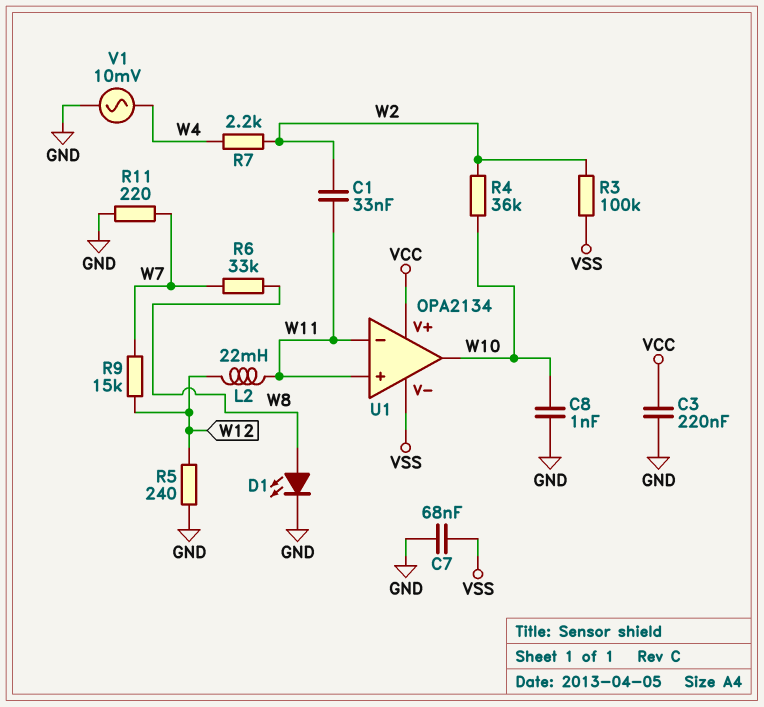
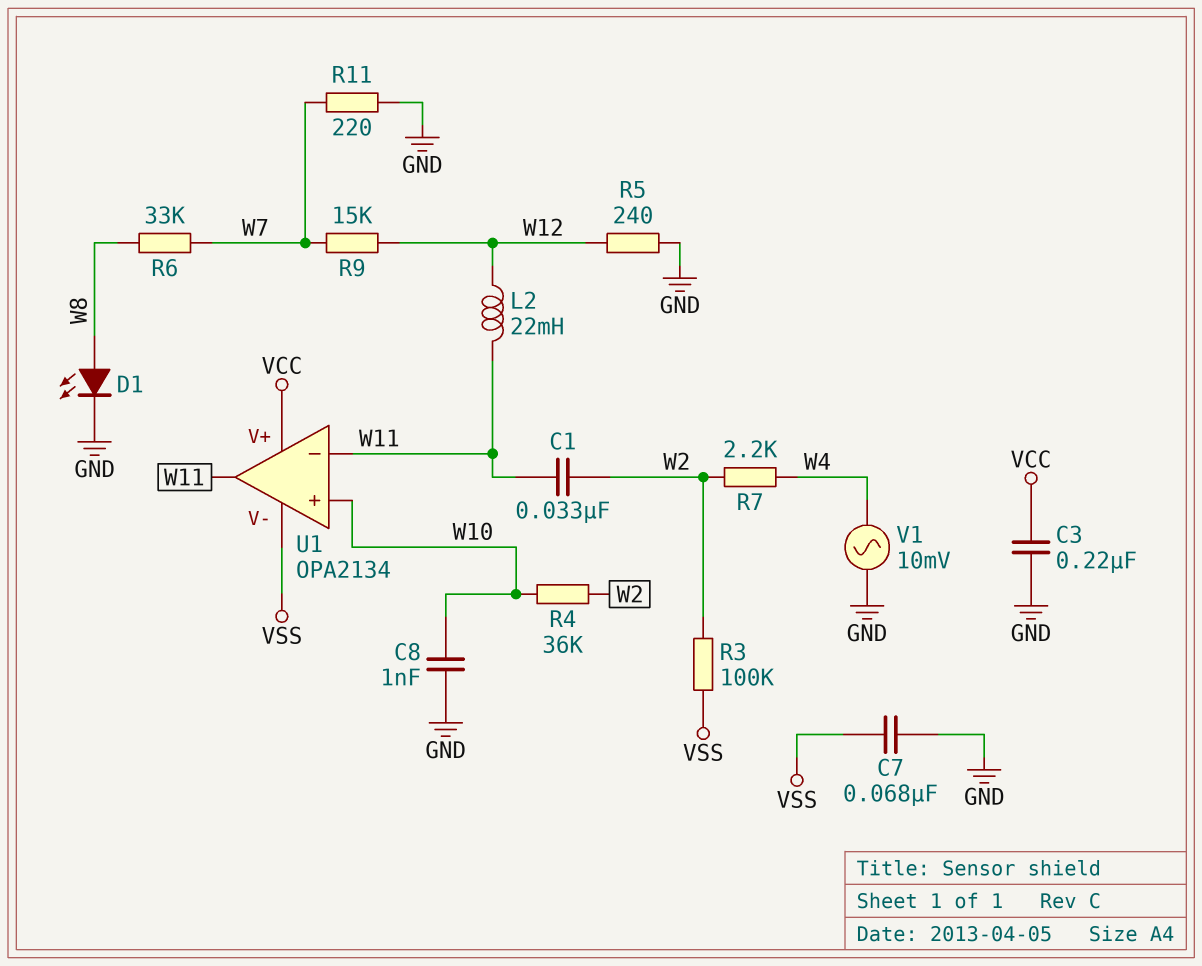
U1 pin in+: W11 -> W10
U1 pin out: W10 -> W11

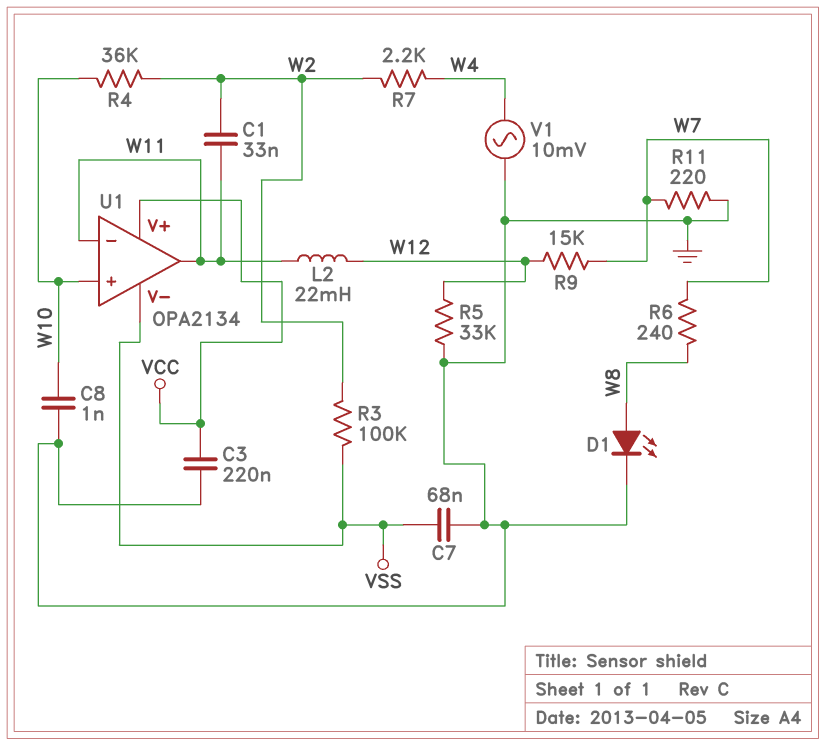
R5: 240 (GND, W12) -> 33k (GND, W12)
R6: 33k (W7, W8) -> 240 (W7, W8)

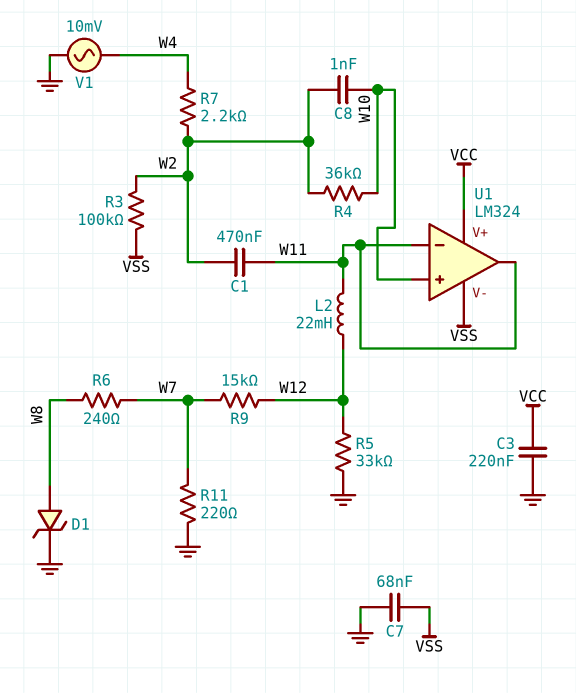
C1: 33nF (W2, W11) -> 470nF (W2, W11)
C8: 1nF (GND, W10) -> 1nF (W2, W10)
D1: LED (A W8, K GND) -> zener (A W8, K GND)
U1: OPA2134 -> LM324

